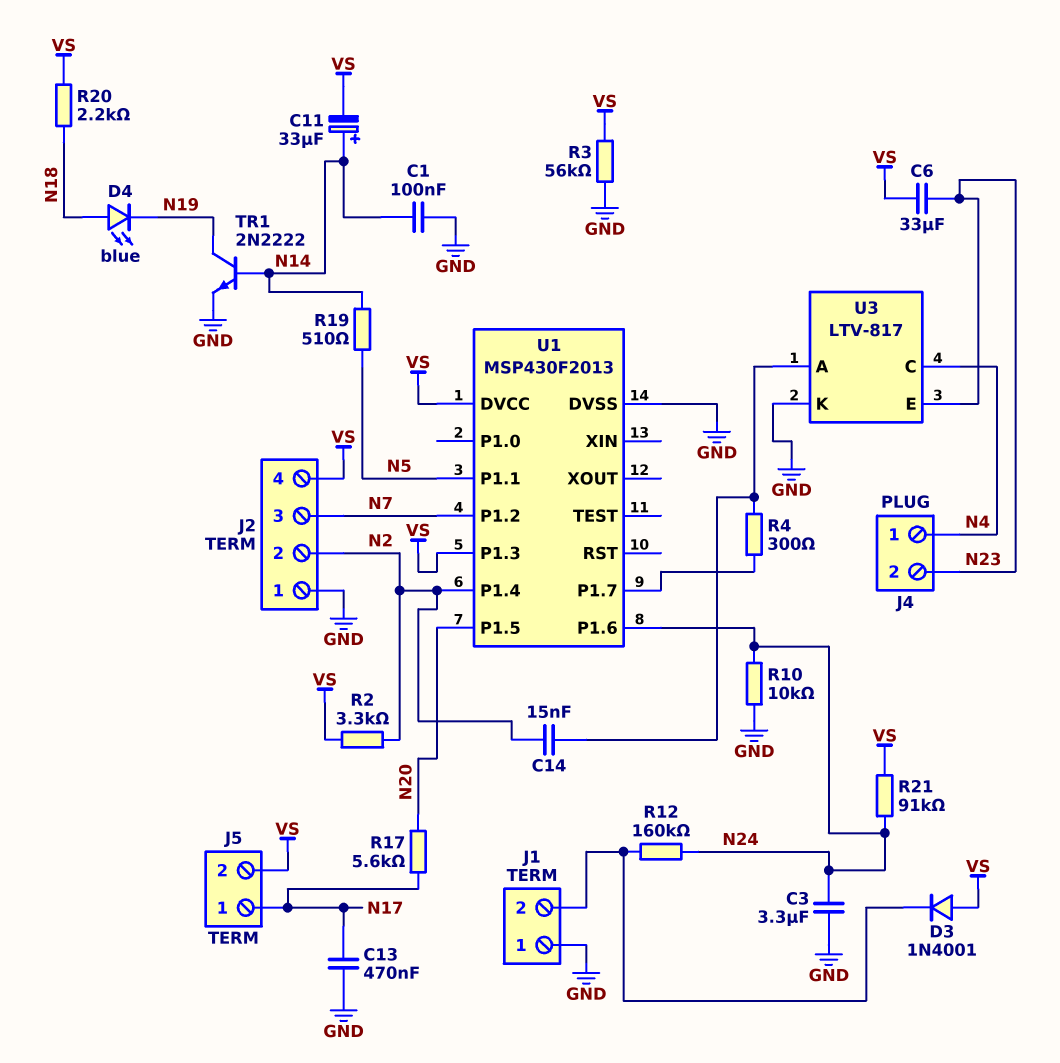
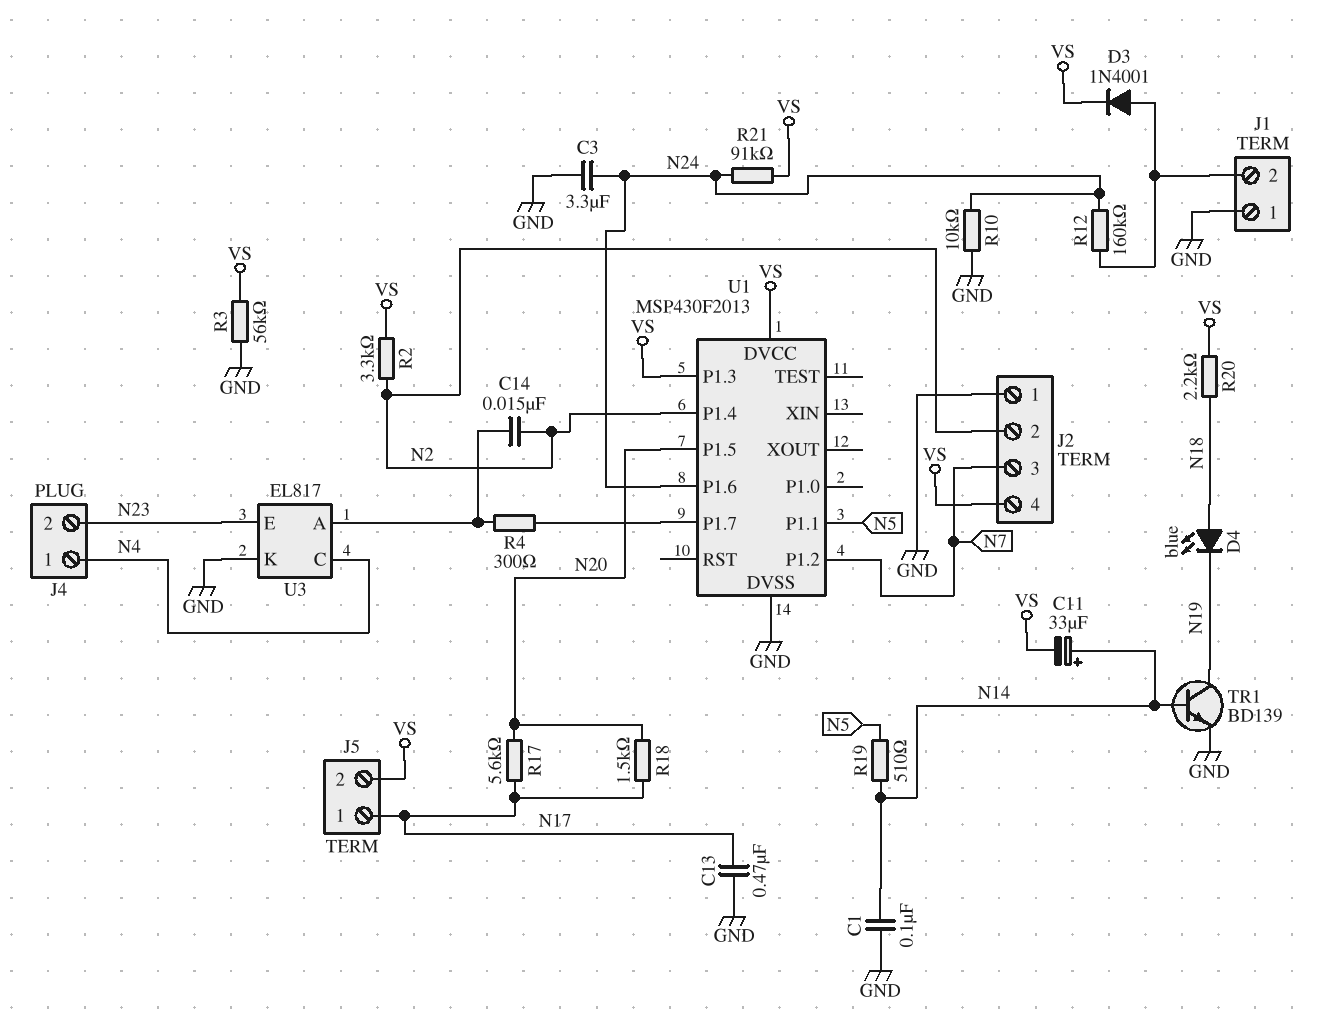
C6: 33uF (N23, VS) -> none
D3: diode 1N4001 (A VS, K J1/2) -> diode 1N4001 (A J1/2, K VS)
R18: none -> 1.5k (N17, N20)
TR1: NPN 2N2222 (B N14, C N19, E GND) -> NPN BD139 (B N14, C N19, E GND)
U3: LTV-817 -> EL817

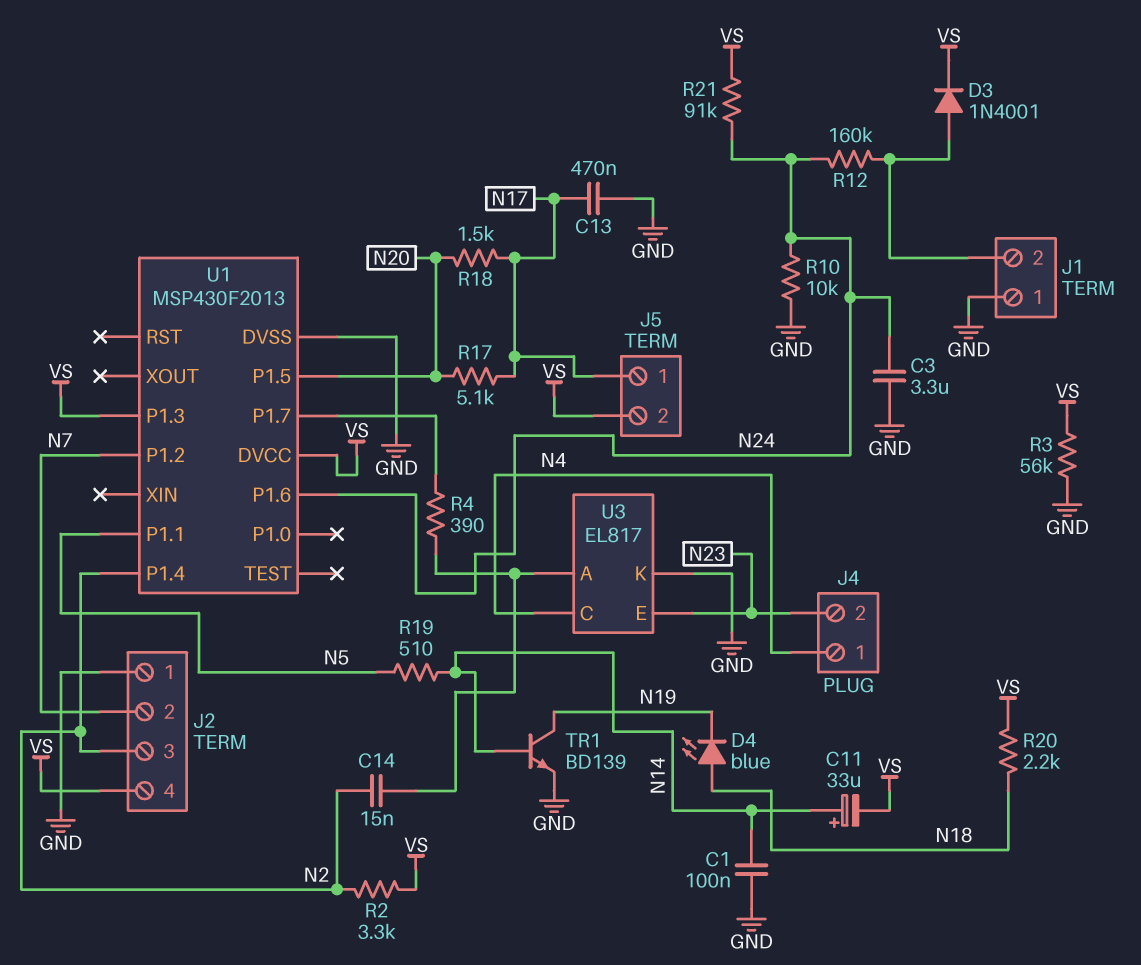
J2 pin 2: N2 -> N7
J2 pin 3: N7 -> N2
R4: 300 (U1/P1.7, U3/A) -> 390 (U1/P1.7, U3/A)
R17: 5.6k (N17, N20) -> 5.1k (N17, N20)

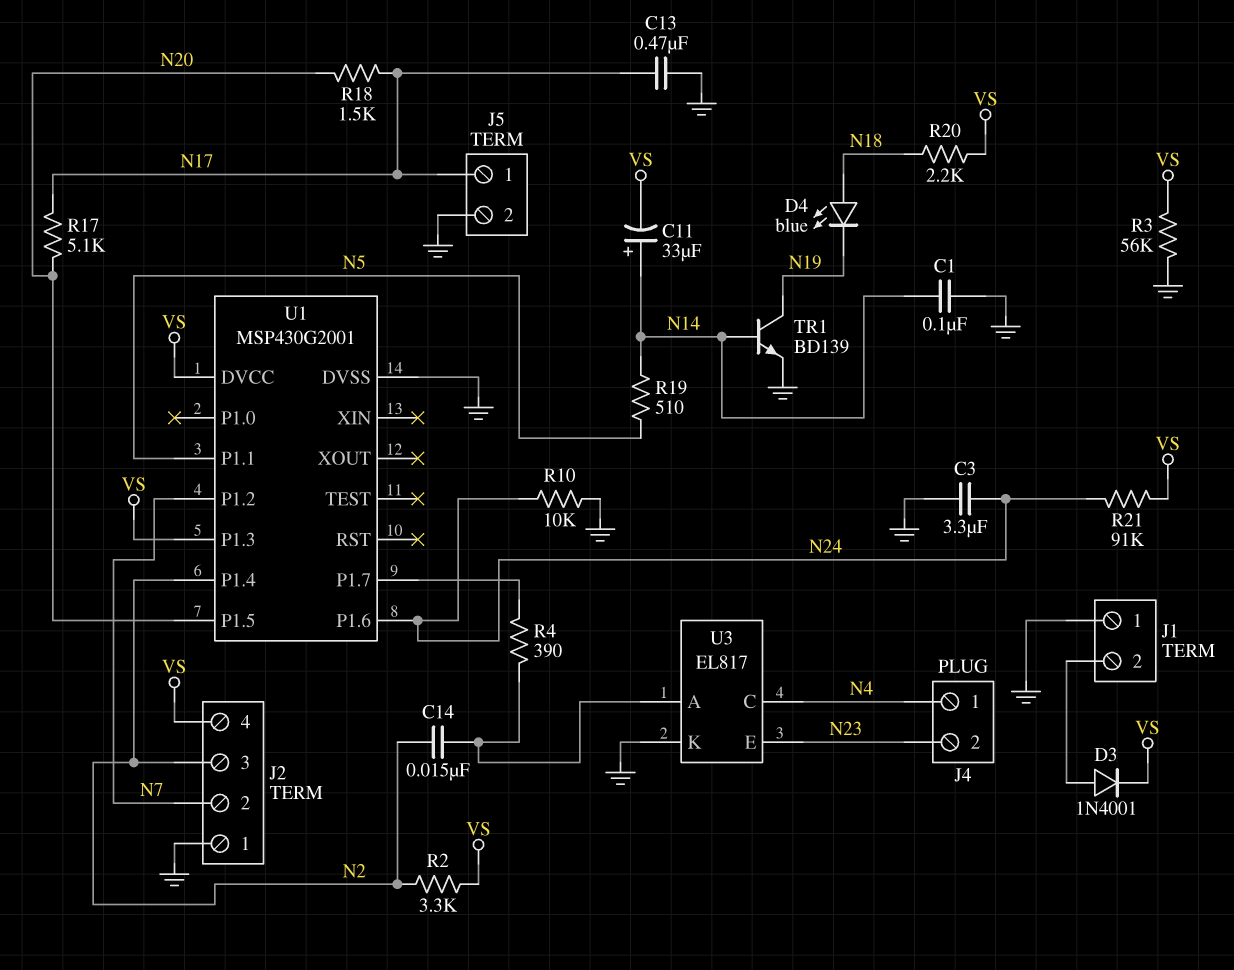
J5 pin 2: VS -> GND
R12: 160k (J1/2, N24) -> none
U1: MSP430F2013 -> MSP430G2001

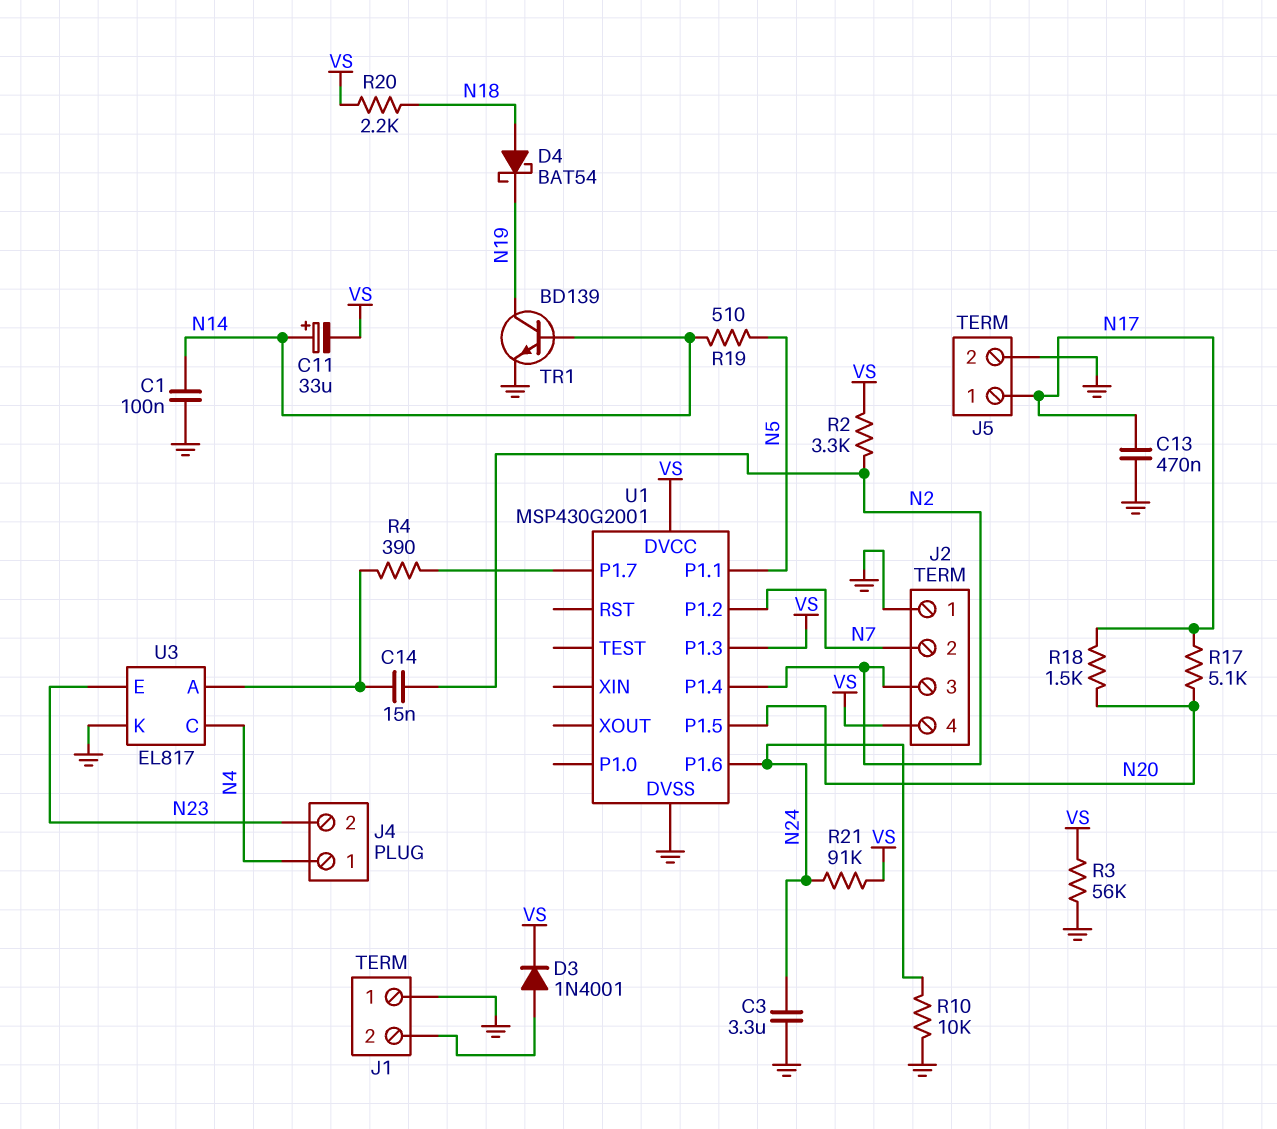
D4: LED blue (A N18, K N19) -> schottky BAT54 (A N18, K N19)

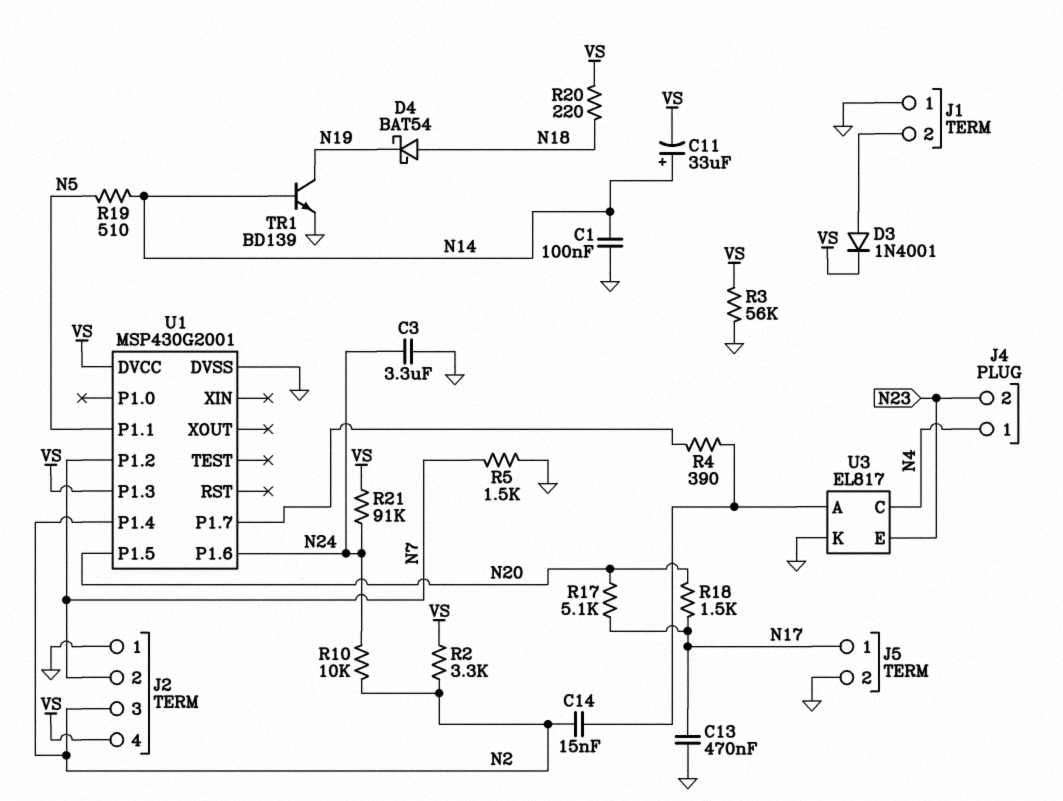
R5: none -> 1.5k (GND, N7)
R10: 10k (GND, N24) -> 10k (N2, N24)
R20: 2.2k (N18, VS) -> 220 (N18, VS)

